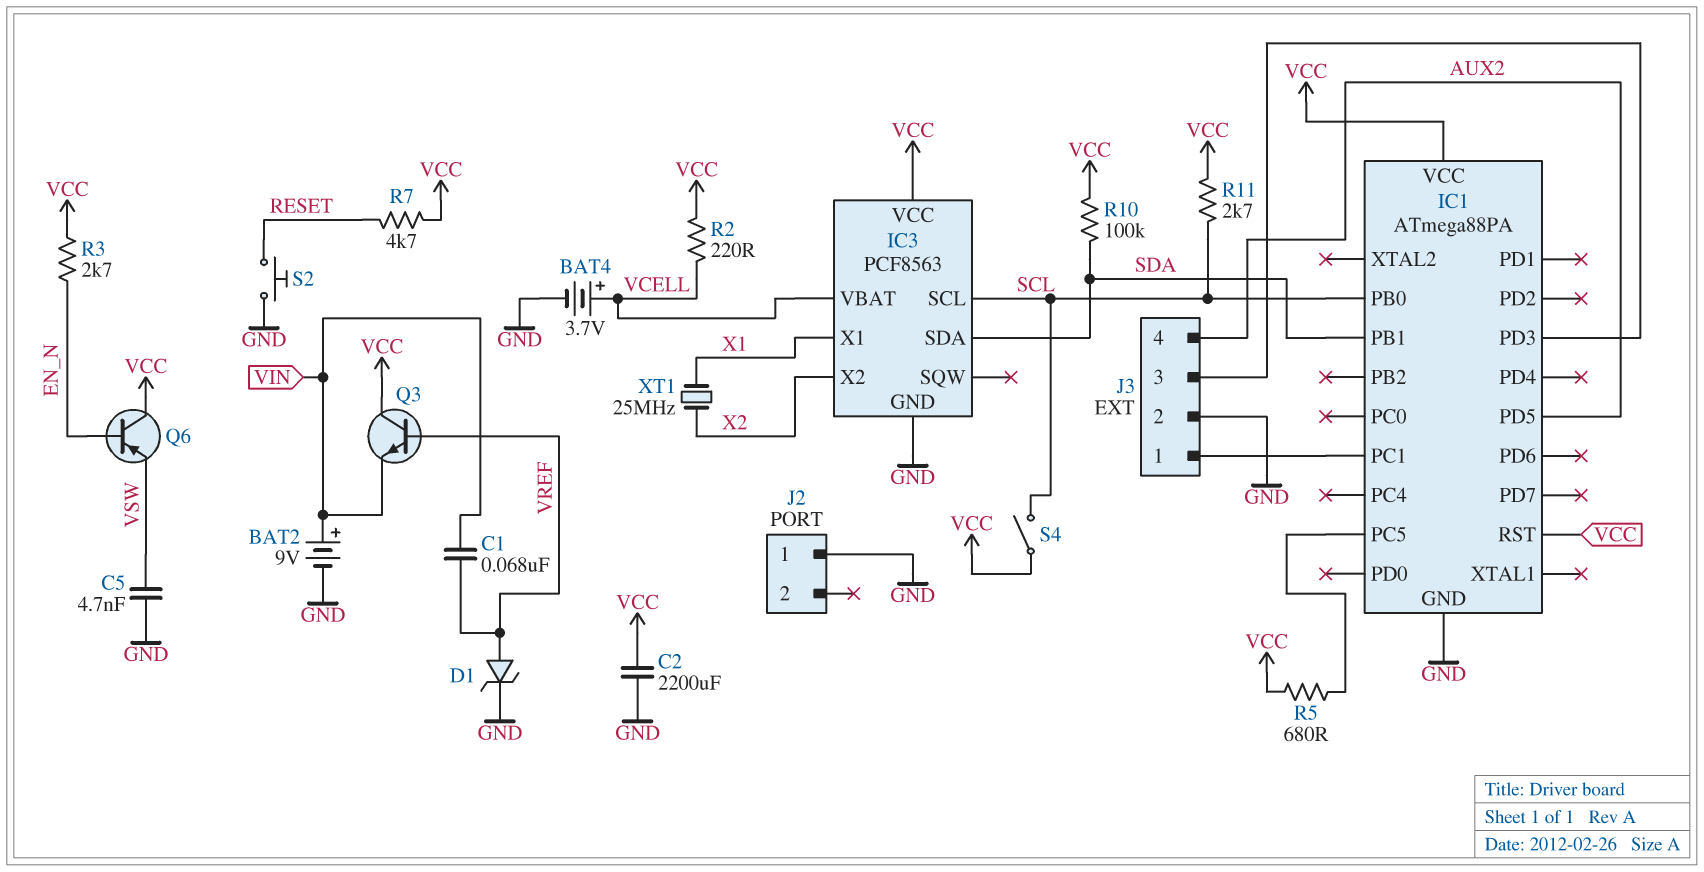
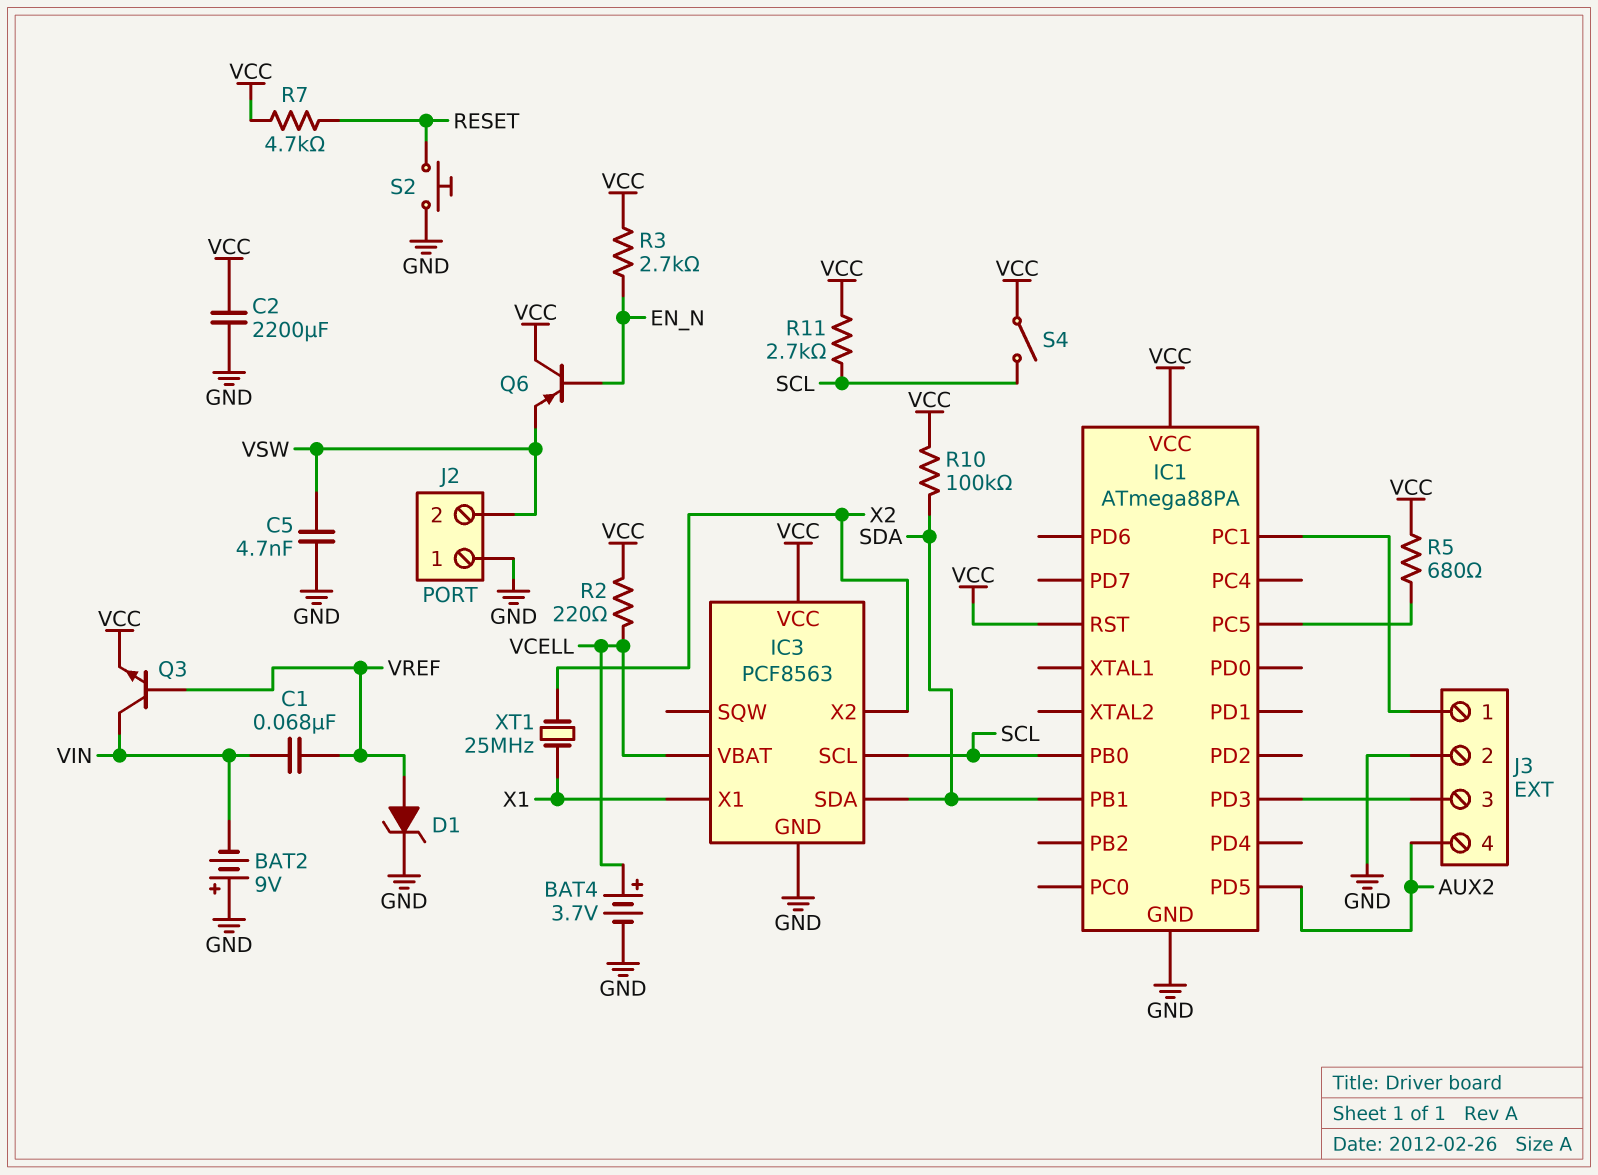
BAT2: 9V (plus VIN, minus GND) -> 9V (plus GND, minus VIN)
J2 pin 2: none -> VSW
Q3: NPN (B VREF, C VCC, E VIN) -> NPN (B VREF, C VIN, E VCC)

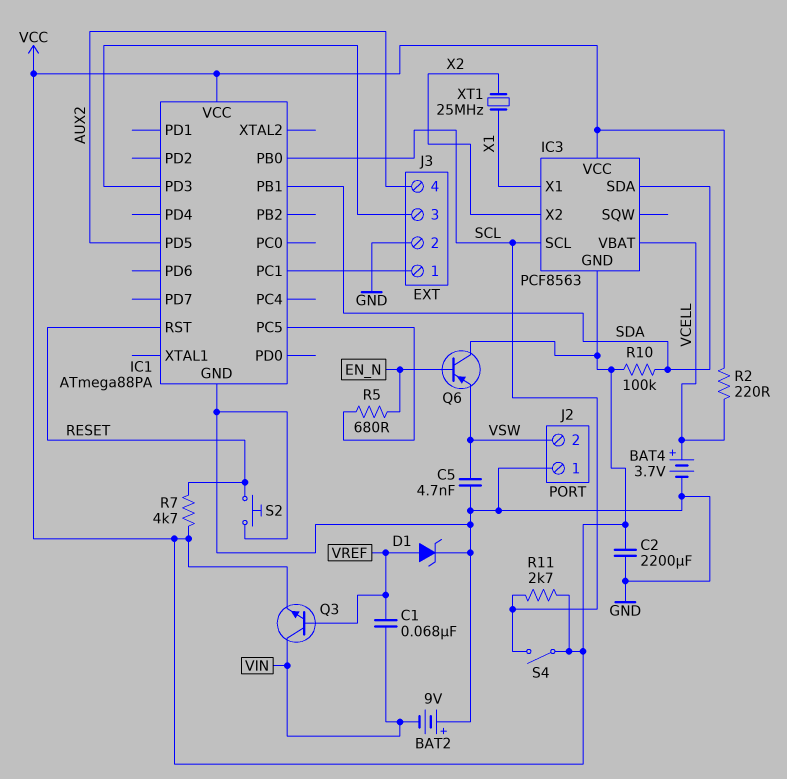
IC1 pin RST: VCC -> RESET
IC3 pin GND: GND -> VCC
R3: 2.7k (EN_N, VCC) -> none
R5: 680 (IC1/PC5, VCC) -> 680 (EN_N, IC1/PC5)

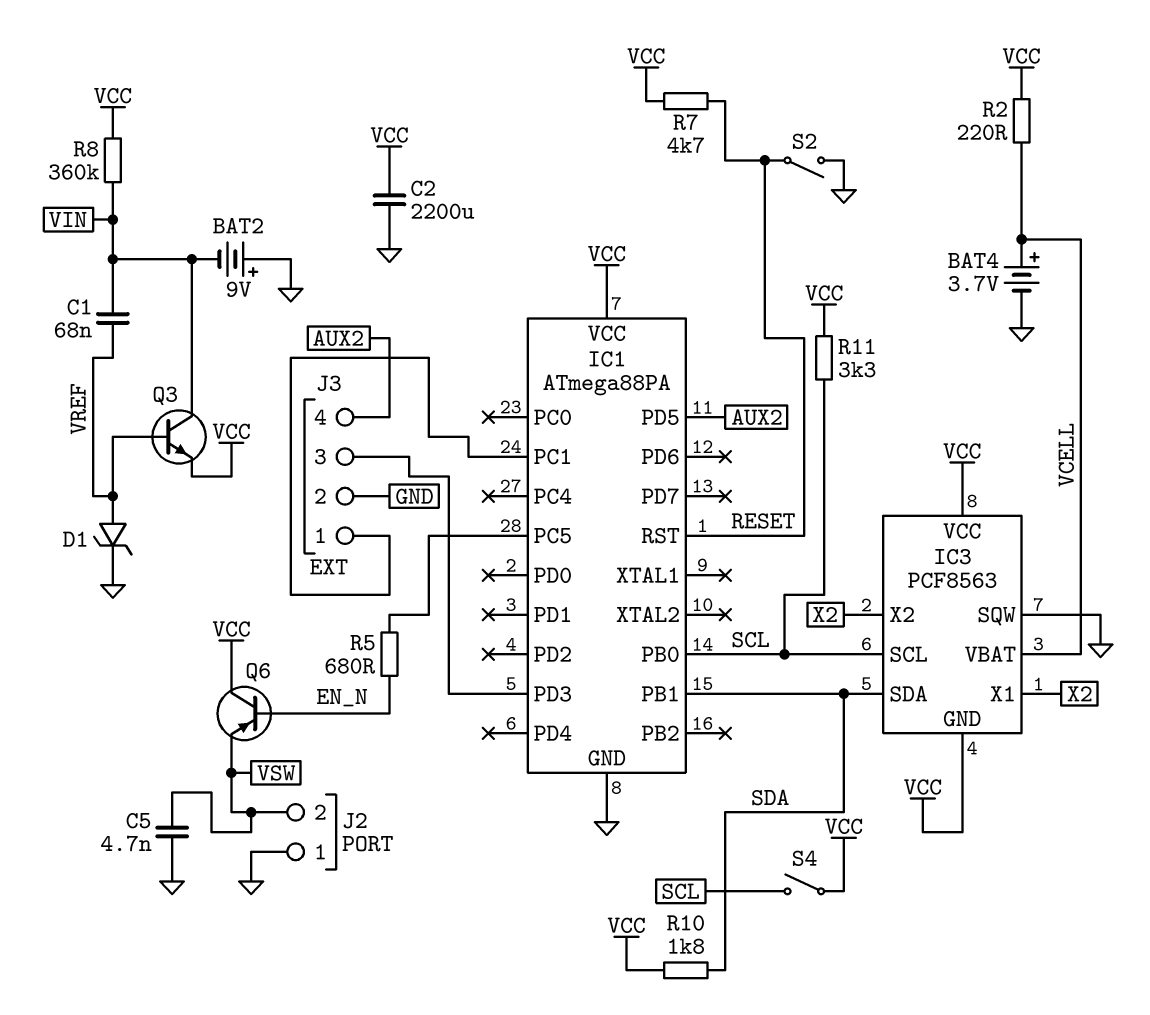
IC3 pin SQW: none -> GND
IC3 pin X1: X1 -> X2
R8: none -> 360k (VCC, VIN)
R10: 100k (SDA, VCC) -> 1.8k (SDA, VCC)
R11: 2.7k (SCL, VCC) -> 3.3k (SCL, VCC)
S2: button (GND, RESET) -> switch (GND, RESET)
XT1: 25MHz (X1, X2) -> none

